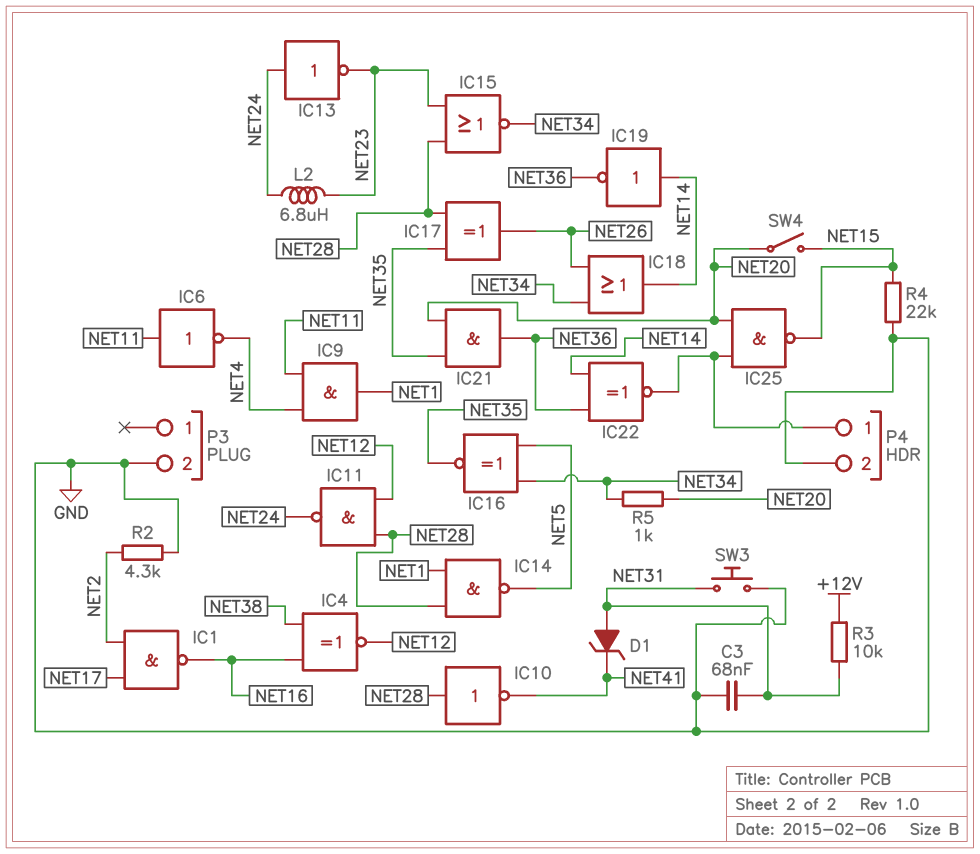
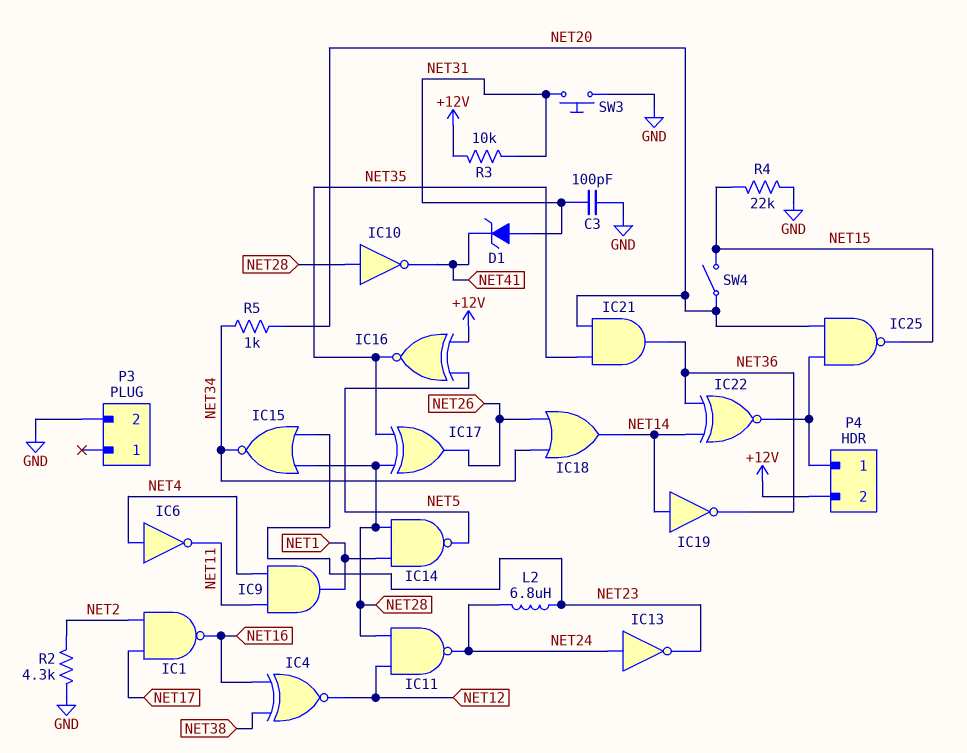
C3: 68nF (GND, NET31) -> 100pF (GND, NET31)
IC6: NOT (in NET11, out NET4) -> NOT (in NET4, out NET11)
IC16: XNOR (in NET5, in NET34, out NET35) -> XNOR (in +12V, in NET5, out NET35)
P4 pin 2: GND -> +12V

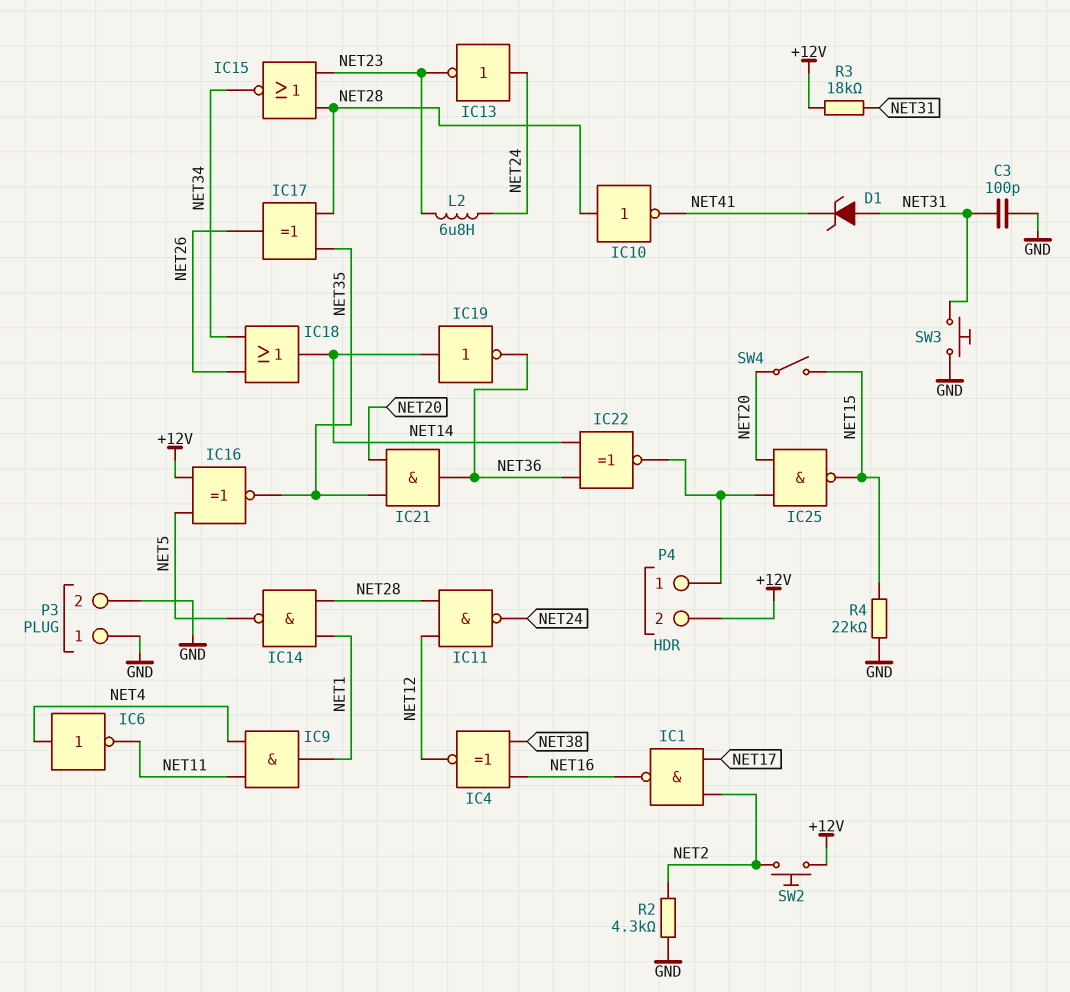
P3 pin 1: none -> GND
R3: 10k (+12V, NET31) -> 18k (+12V, NET31)
R5: 1k (NET20, NET34) -> none
SW2: none -> button (+12V, NET2)

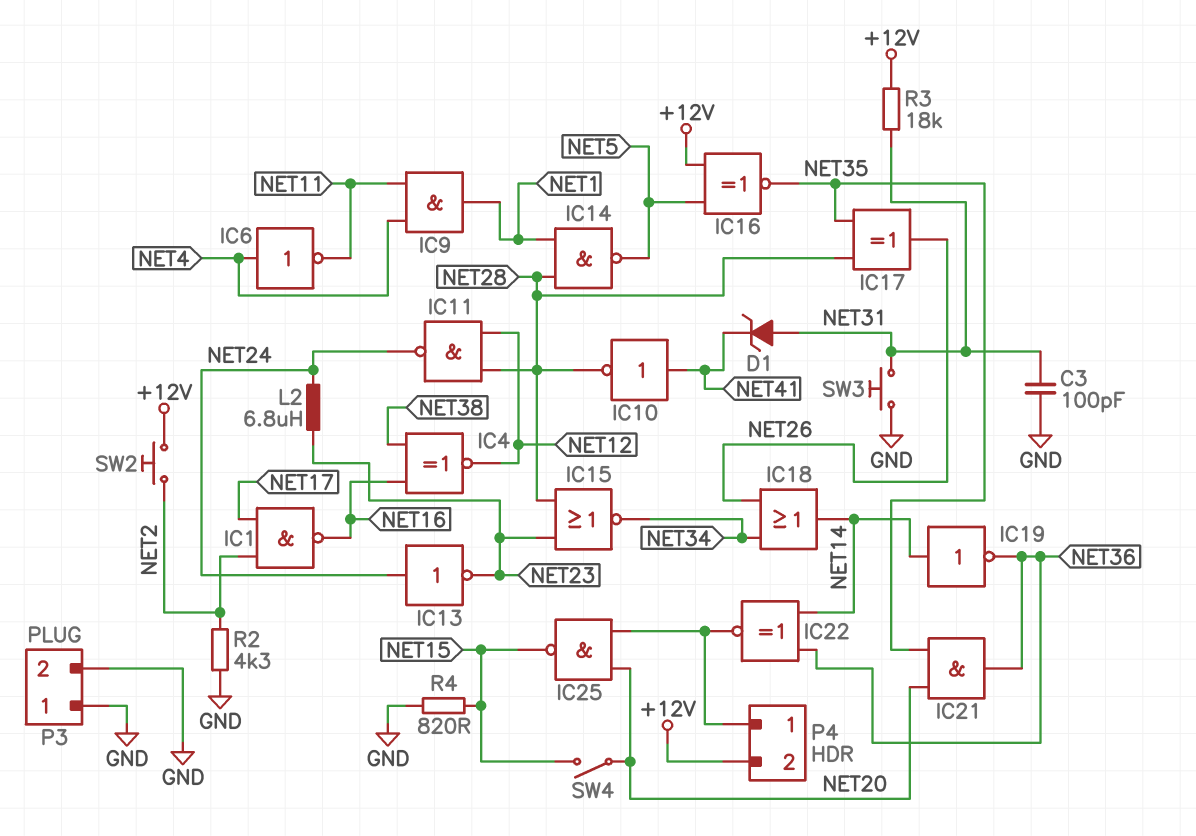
IC10: NOT (in NET28, out NET41) -> NOT (in NET41, out NET28)
R4: 22k (GND, NET15) -> 820 (GND, NET15)

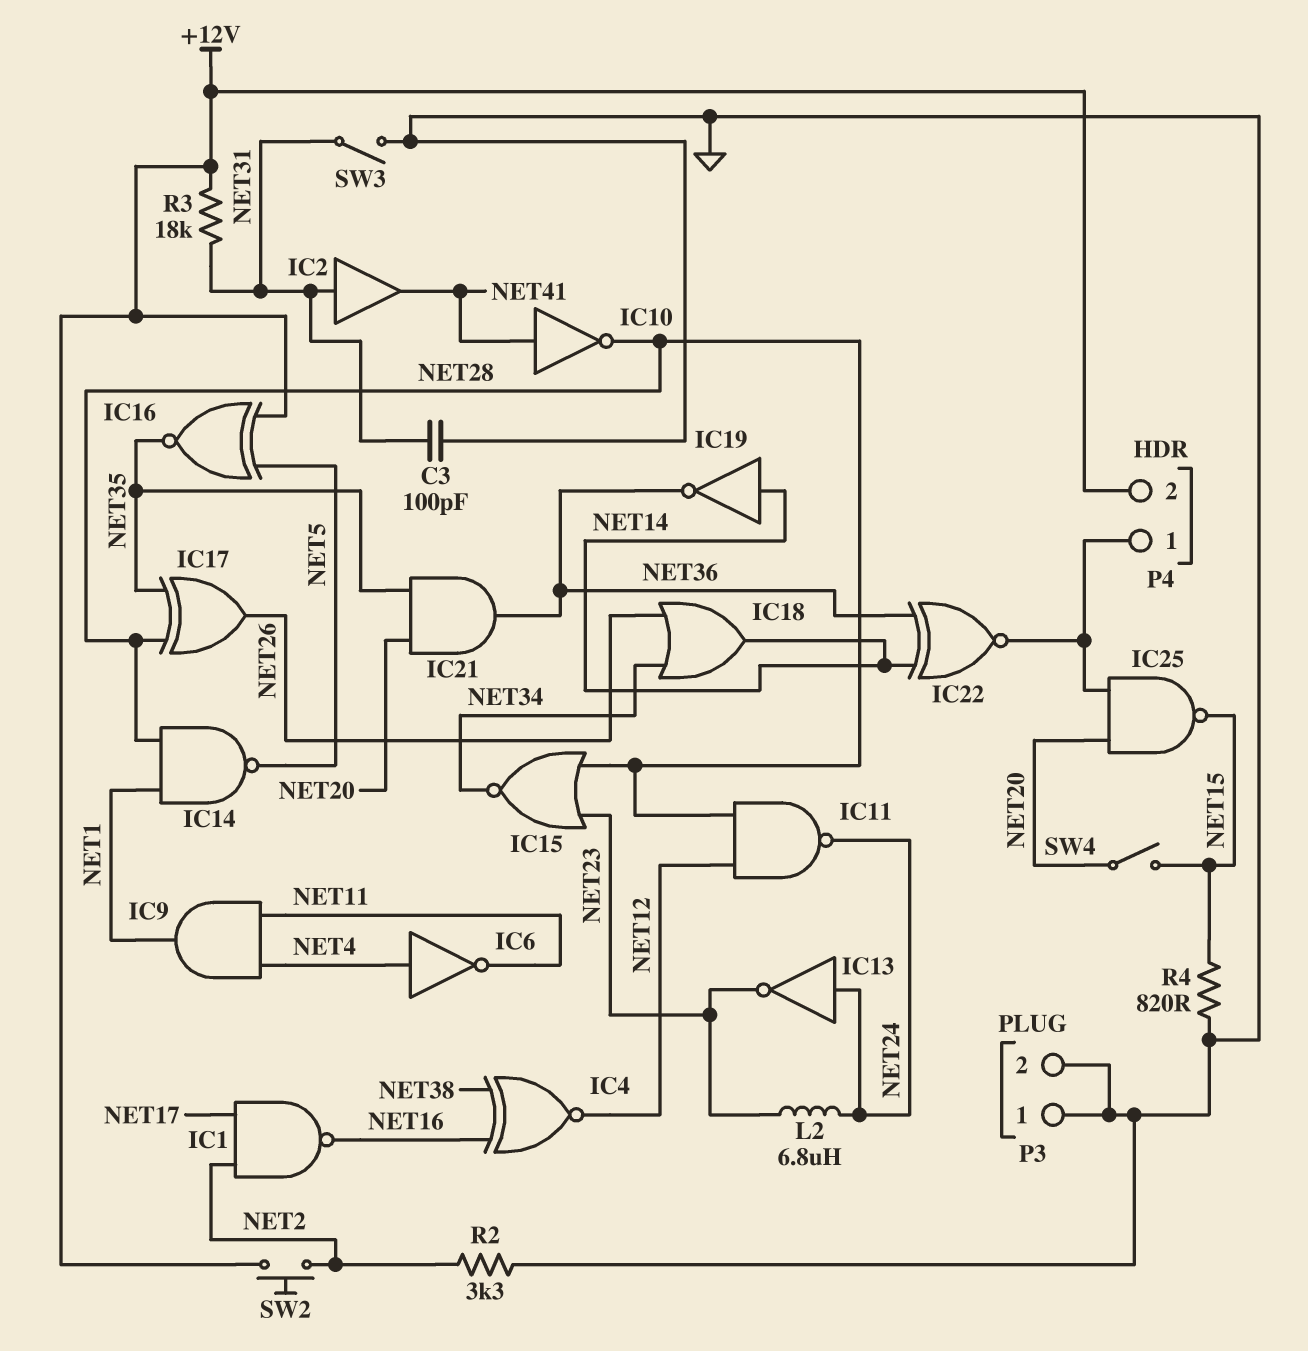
D1: zener (A NET31, K NET41) -> none
IC2: none -> buffer (in NET31, out NET41)
R2: 4.3k (GND, NET2) -> 3.3k (GND, NET2)
SW3: button (GND, NET31) -> switch (GND, NET31)

